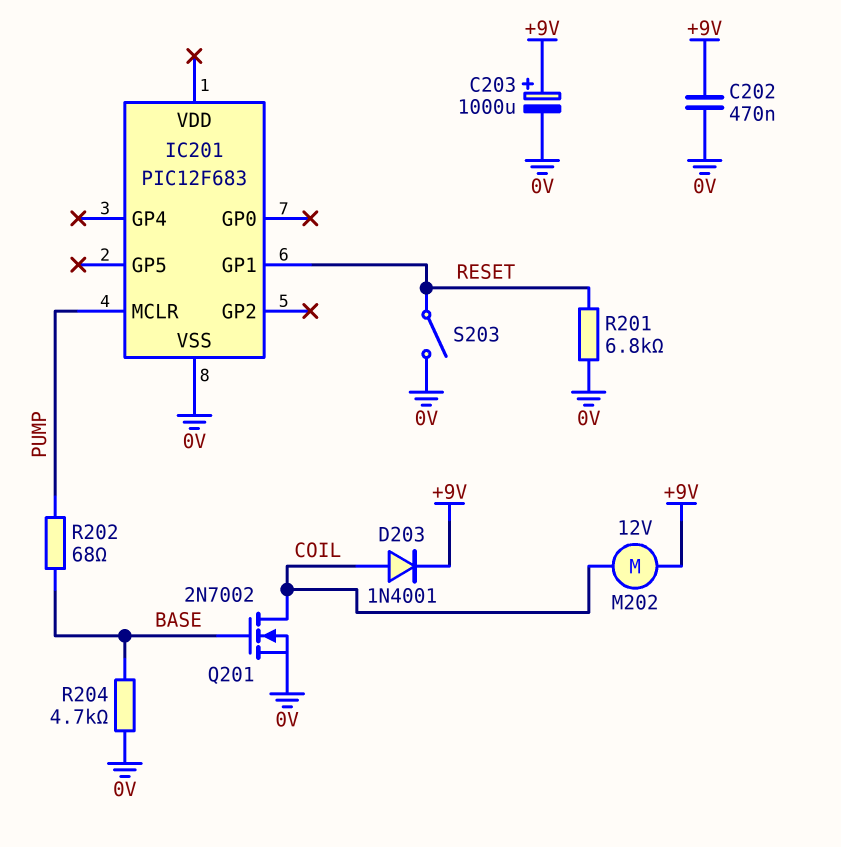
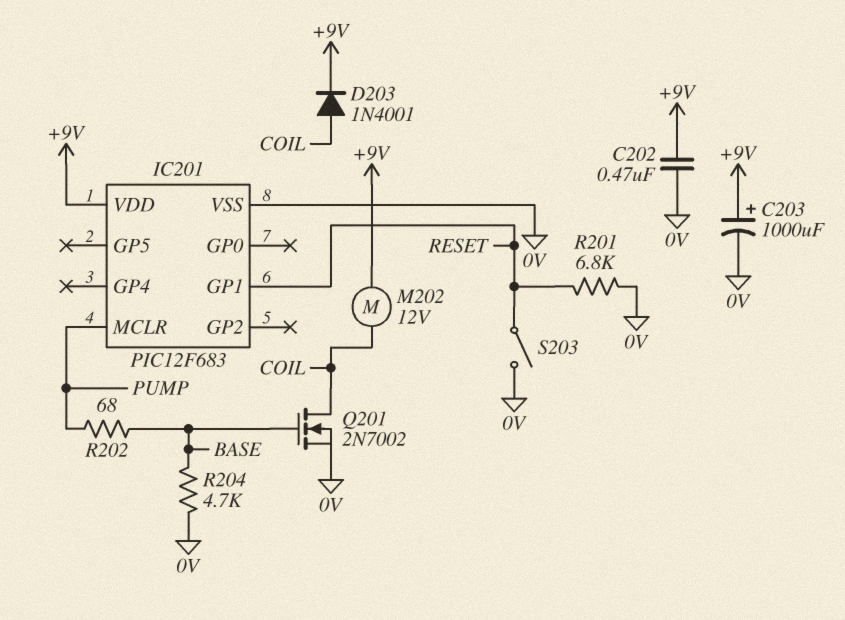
IC201 pin VDD: none -> +9V

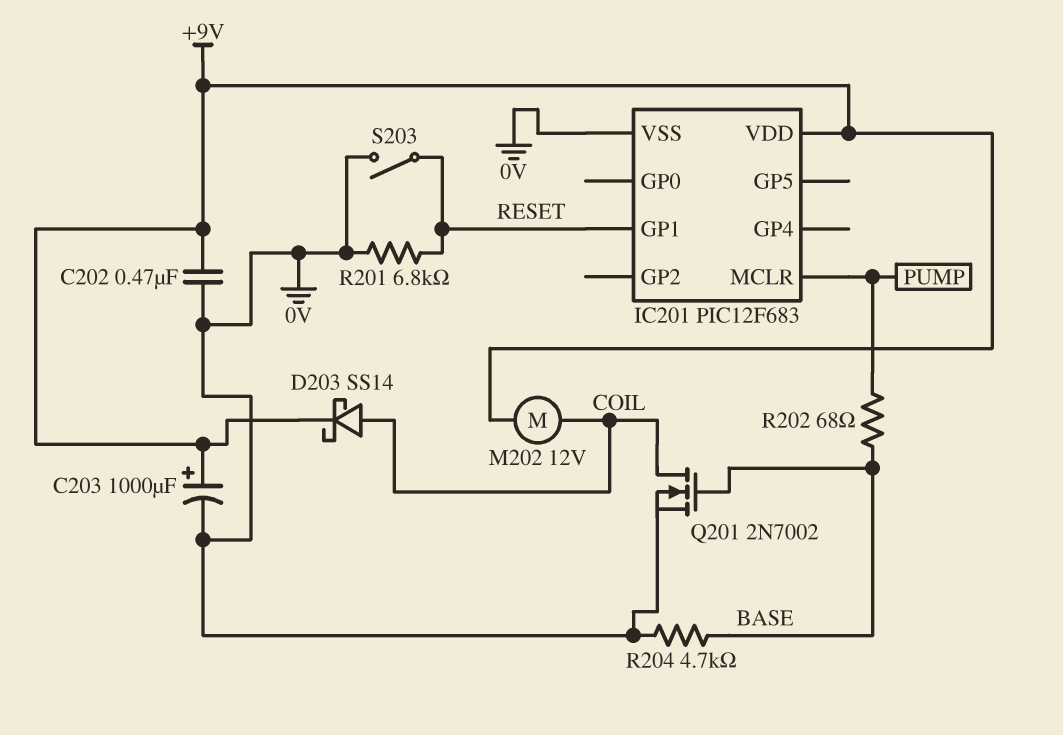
D203: diode 1N4001 (A COIL, K +9V) -> schottky SS14 (A COIL, K +9V)

